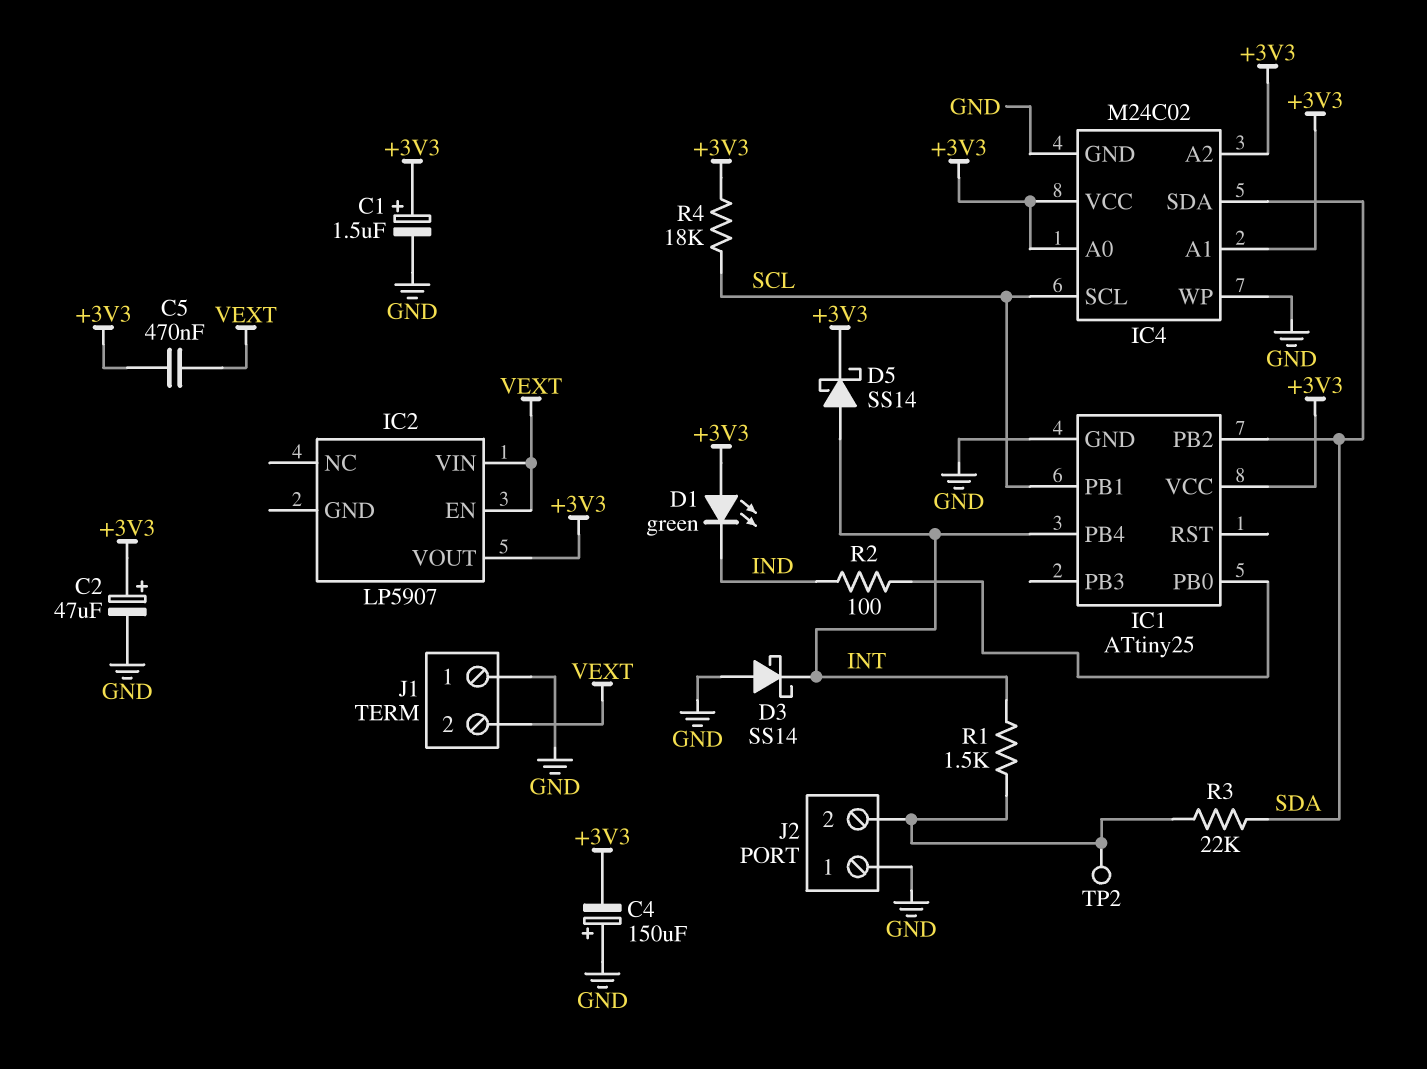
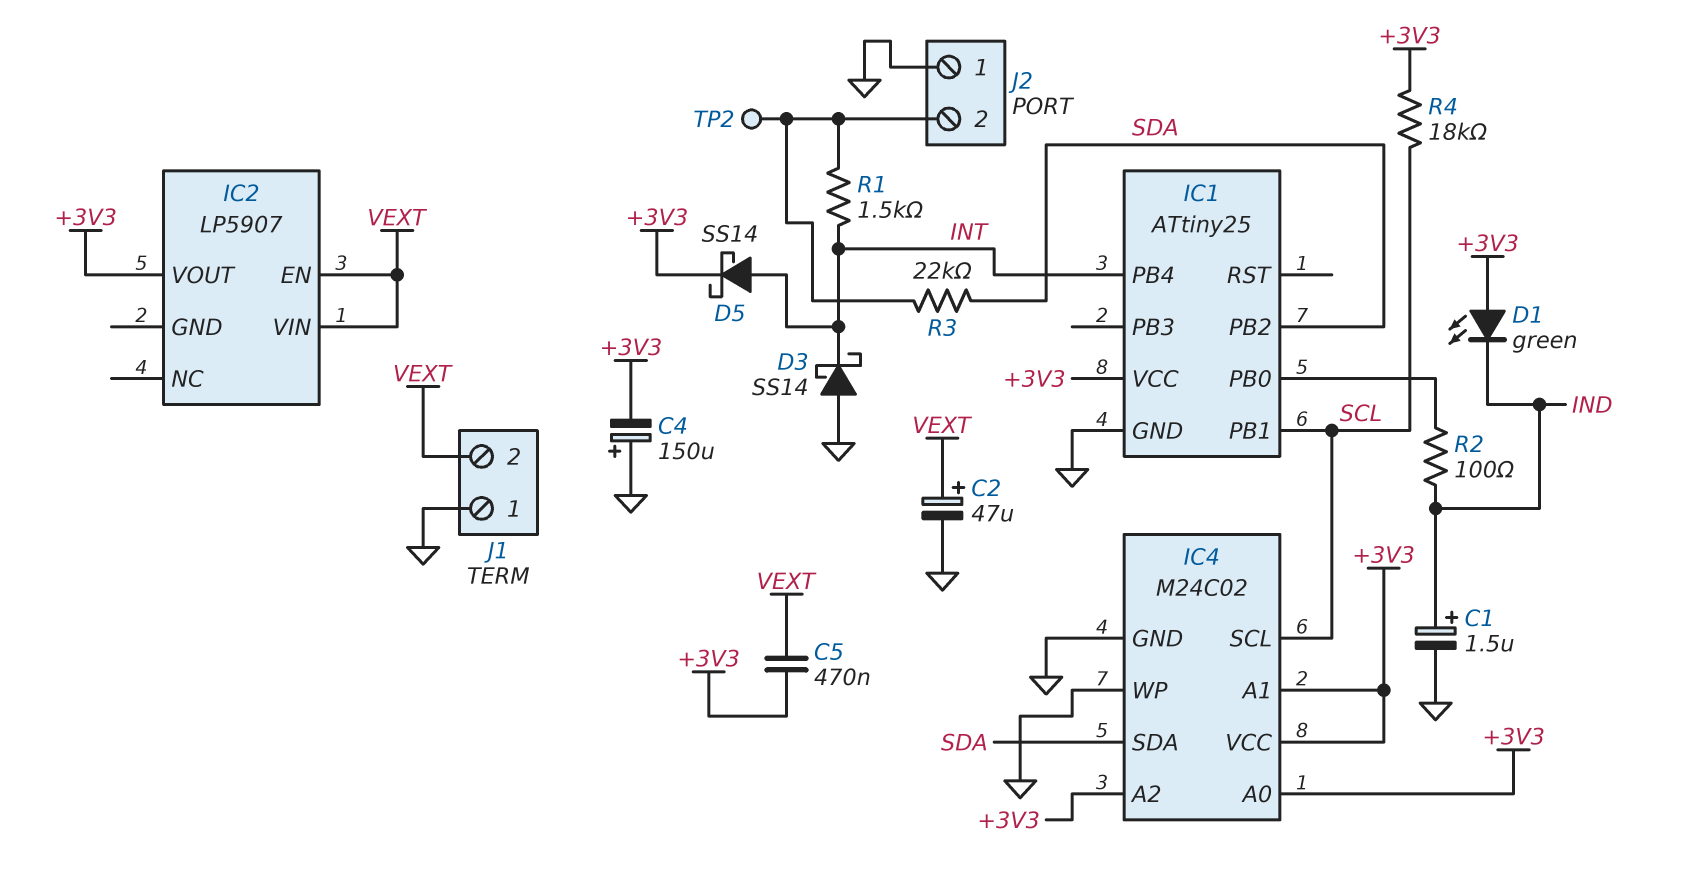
C1: 1.5uF (plus +3V3, minus GND) -> 1.5uF (plus IND, minus GND)
C2: 47uF (plus +3V3, minus GND) -> 47uF (plus VEXT, minus GND)

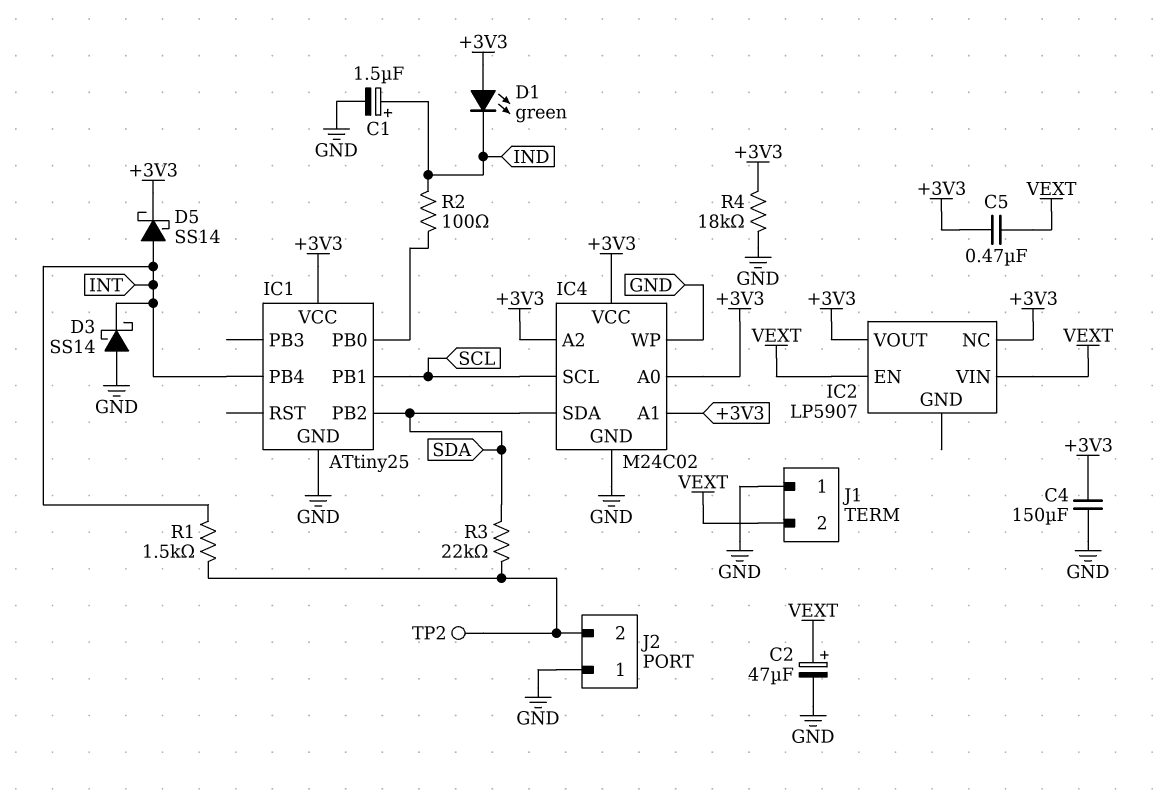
C4: 150uF (plus GND, minus +3V3) -> 150uF (+3V3, GND)
IC2 pin NC: none -> +3V3
R4: 18k (+3V3, SCL) -> 18k (+3V3, GND)

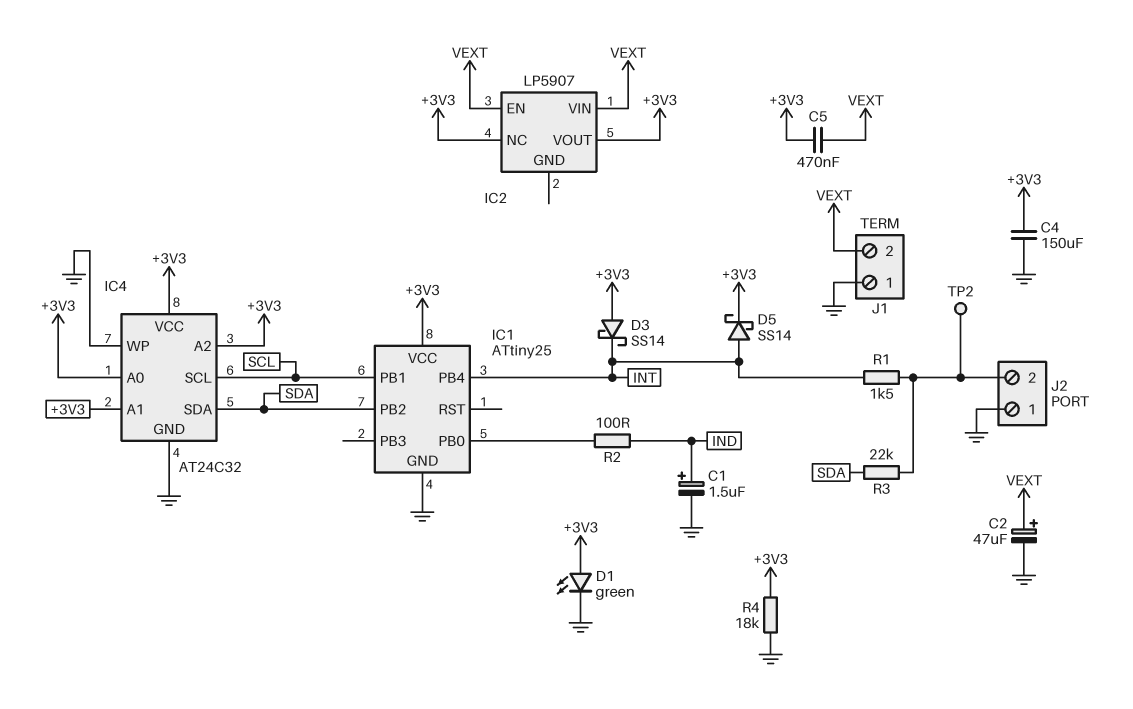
D1: LED green (A +3V3, K IND) -> LED green (A +3V3, K GND)
D3: schottky SS14 (A GND, K INT) -> schottky SS14 (A +3V3, K INT)
IC4: M24C02 -> AT24C32

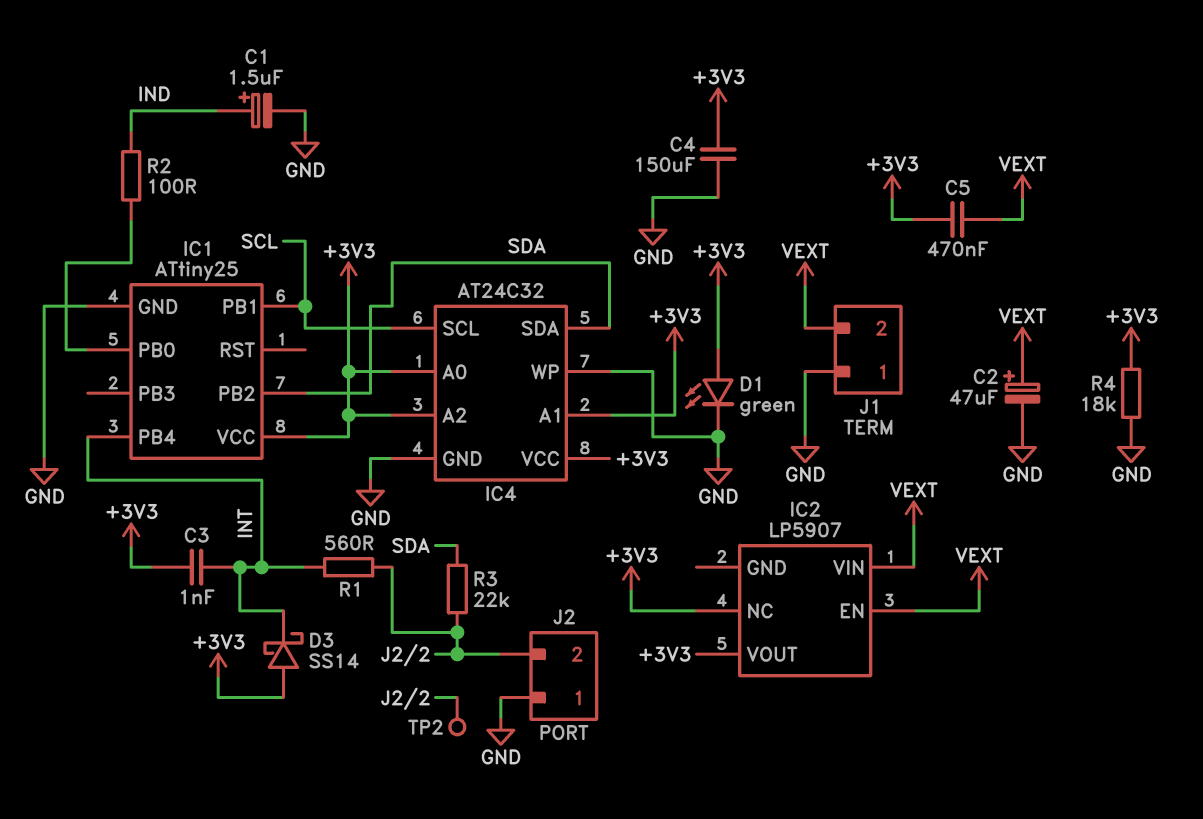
C3: none -> 1nF (+3V3, INT)
D5: schottky SS14 (A INT, K +3V3) -> none
R1: 1.5k (INT, J2/2) -> 560 (INT, J2/2)

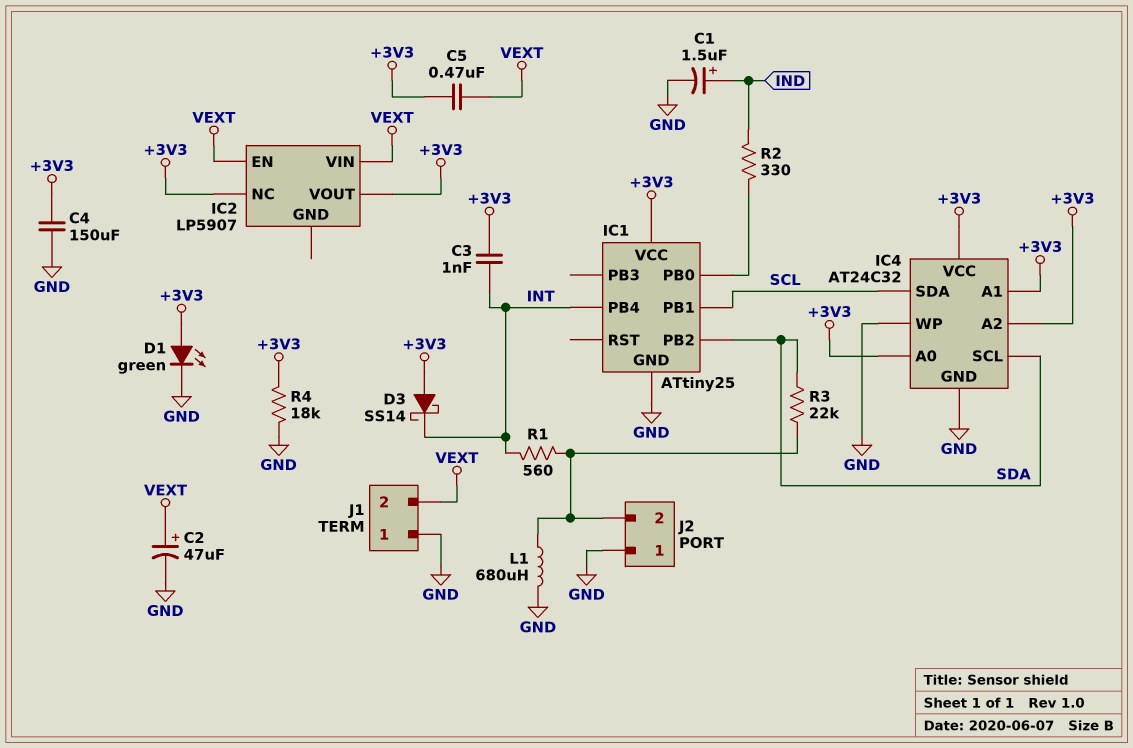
IC4 pin SCL: SCL -> SDA
IC4 pin SDA: SDA -> SCL
L1: none -> 680uH (GND, J2/2)
R2: 100 (IC1/PB0, IND) -> 330 (IC1/PB0, IND)
TP2: test point (J2/2) -> none

